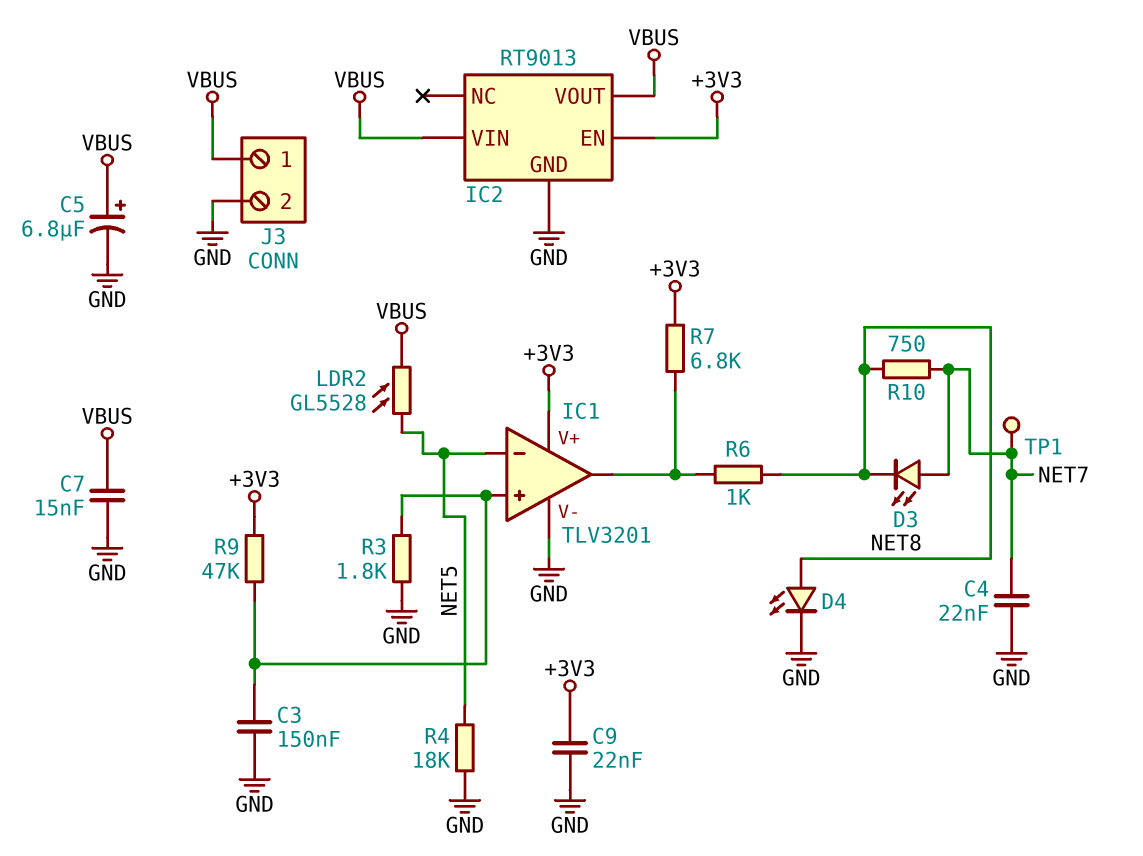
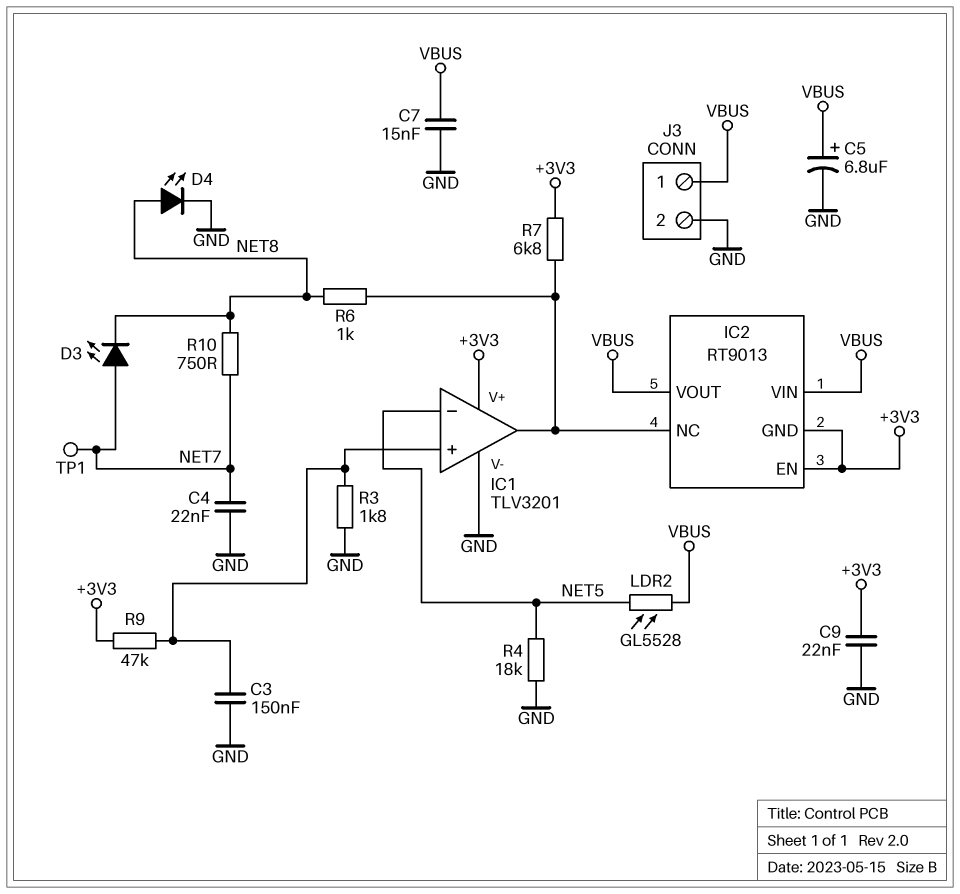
IC2 pin GND: GND -> +3V3
IC2 pin NC: none -> IC1/out

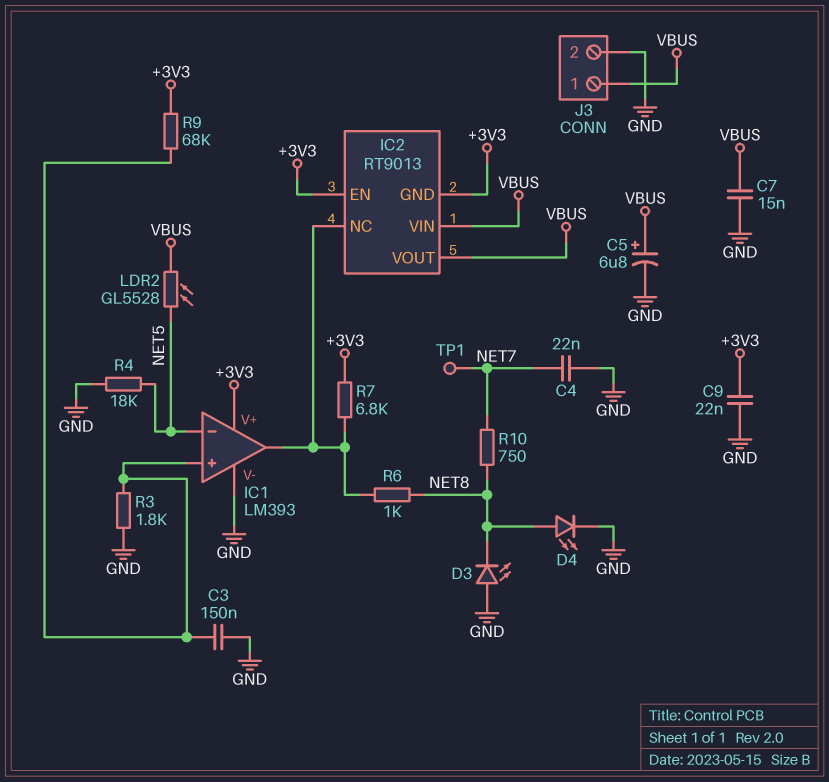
D3: LED (A NET7, K NET8) -> LED (A GND, K NET8)
IC1: TLV3201 -> LM393
R9: 47k (+3V3, IC1/in+) -> 68k (+3V3, IC1/in+)

